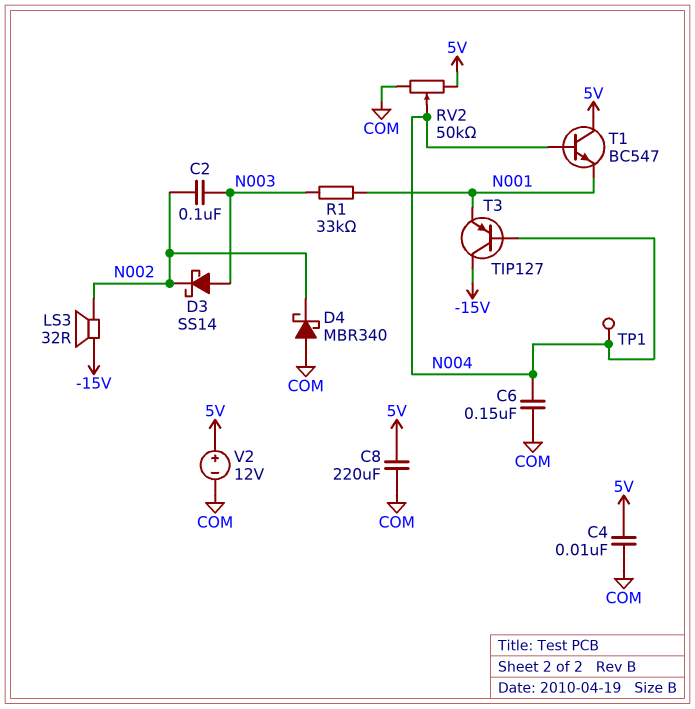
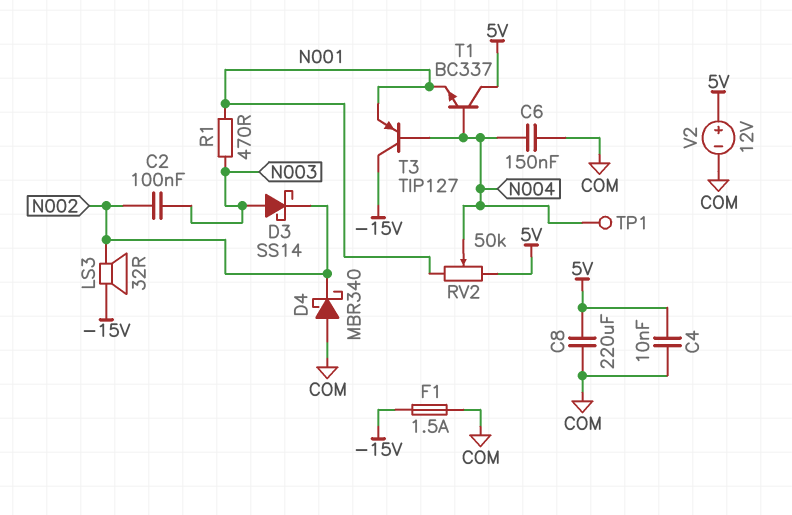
F1: none -> 1.5A (-15V, COM)
R1: 33k (N001, N003) -> 470 (N001, N003)
RV2: 50k (5V, COM, wiper N004) -> 50k (5V, N001, wiper N004)
T1: NPN BC547 (B N004, C 5V, E N001) -> NPN BC337 (B N004, C 5V, E N001)

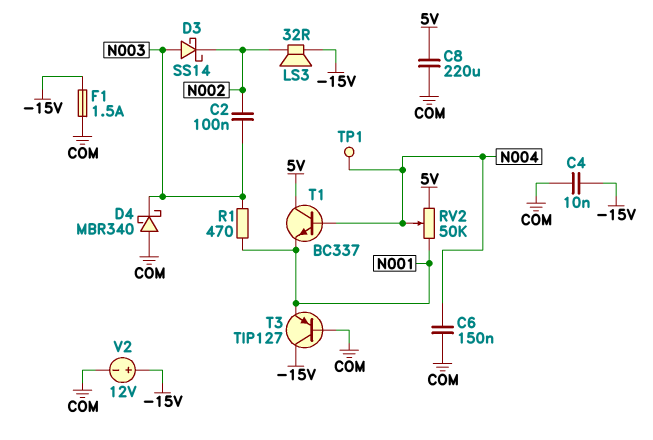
C4: 10nF (5V, COM) -> 10nF (-15V, COM)
D4: schottky MBR340 (A COM, K N002) -> schottky MBR340 (A COM, K N003)
T3: PNP TIP127 (B N004, C -15V, E N001) -> PNP TIP127 (B COM, C -15V, E N001)
V2: 12V (plus 5V, minus COM) -> 12V (plus -15V, minus COM)

